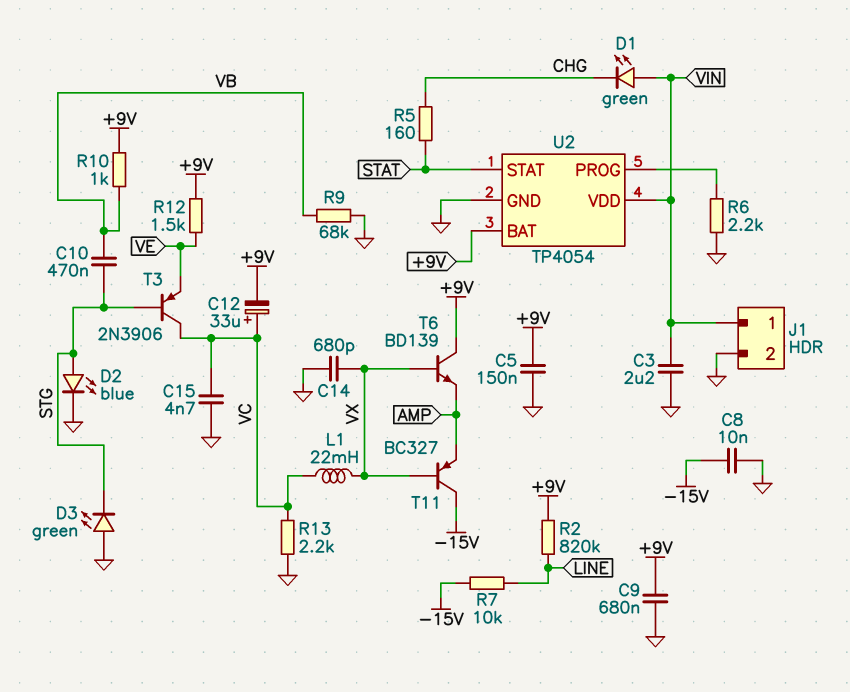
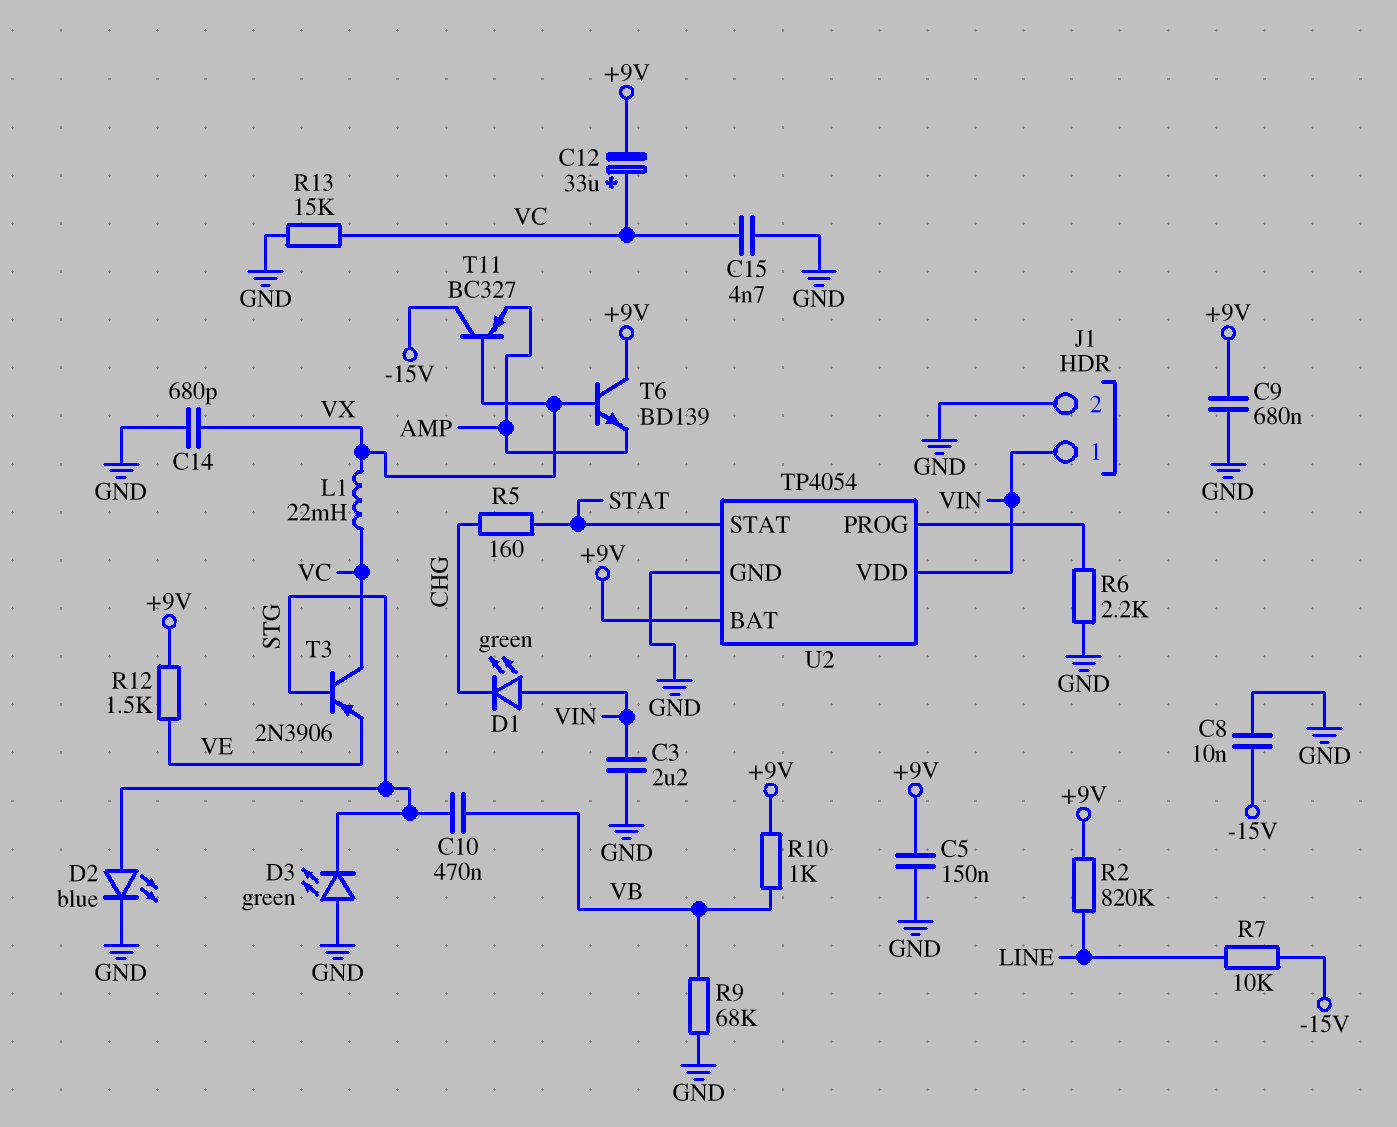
R13: 2.2k (GND, VC) -> 15k (GND, VC)

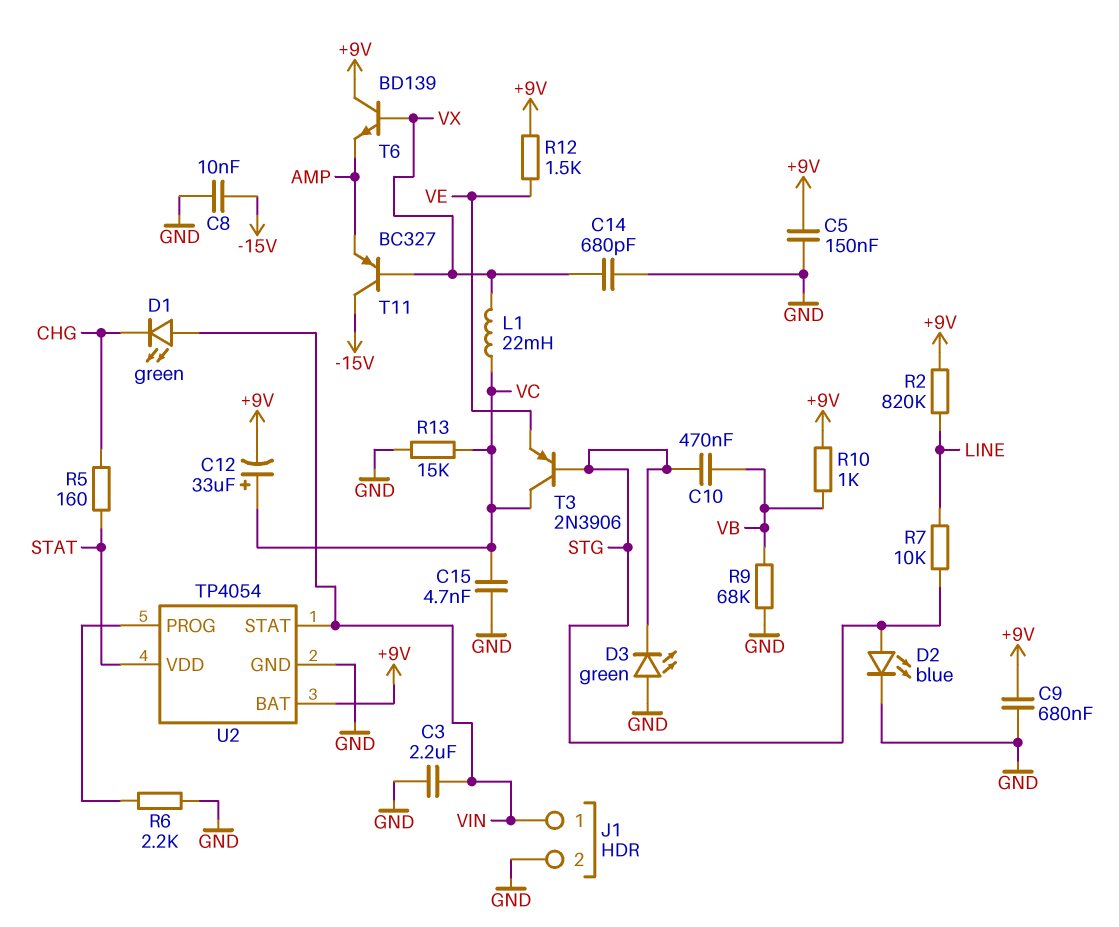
R7: 10k (-15V, LINE) -> 10k (LINE, STG)
U2 pin STAT: STAT -> VIN
U2 pin VDD: VIN -> STAT

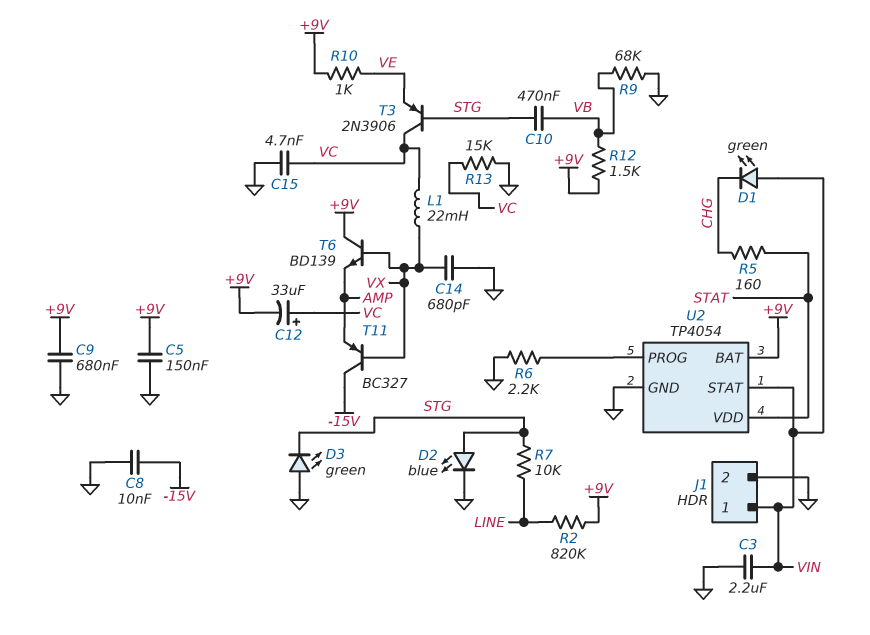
R10: 1k (+9V, VB) -> 1k (+9V, VE)
R12: 1.5k (+9V, VE) -> 1.5k (+9V, VB)

